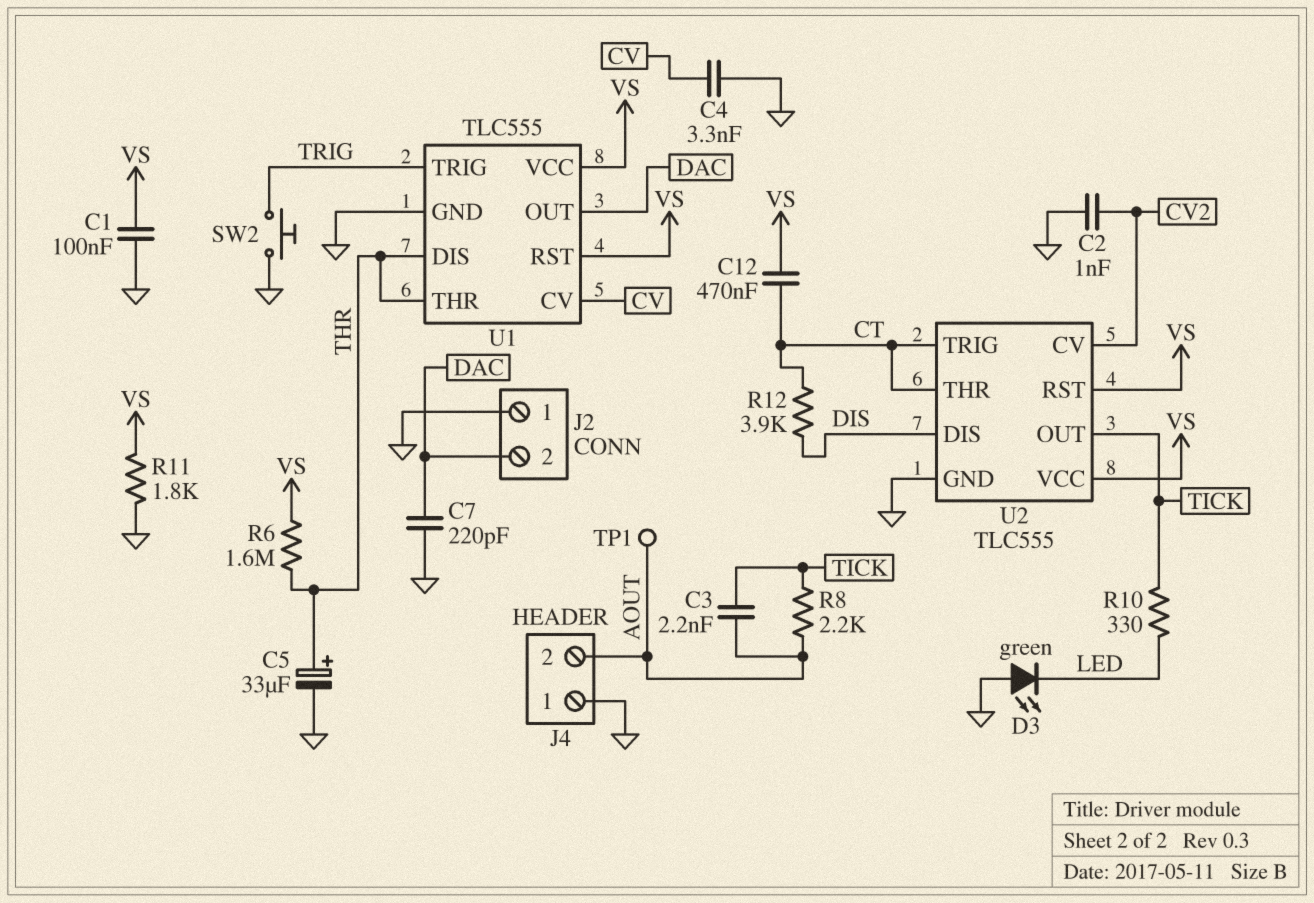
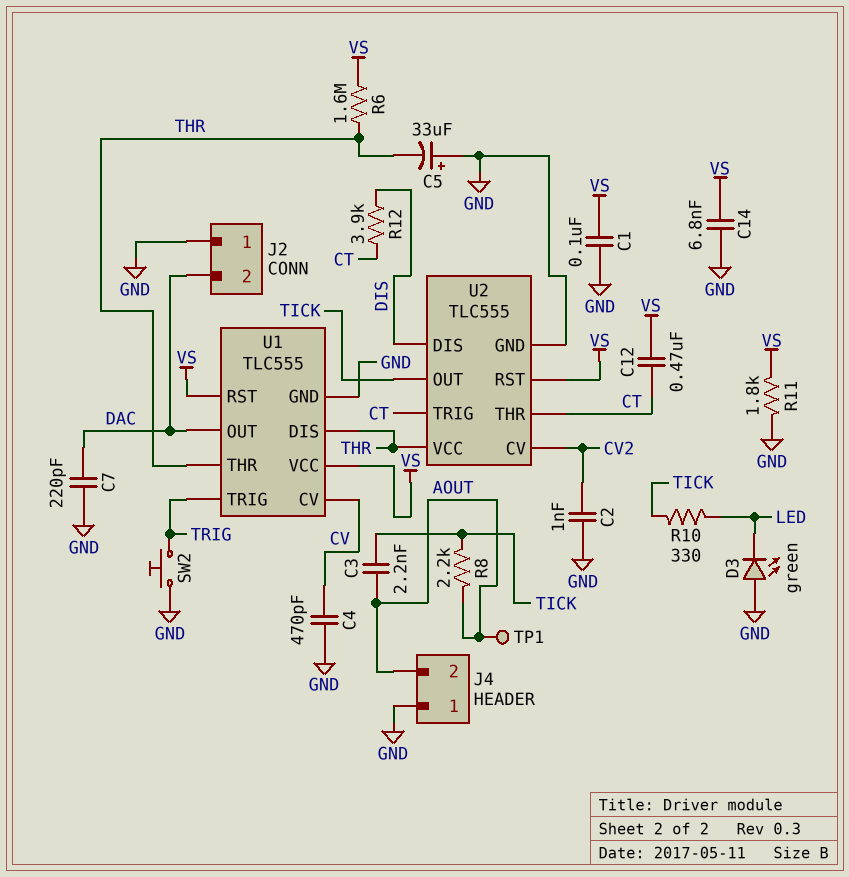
C4: 3.3nF (CV, GND) -> 470pF (CV, GND)
C5: 33uF (plus THR, minus GND) -> 33uF (plus GND, minus THR)
C14: none -> 6.8nF (GND, VS)
U2 pin VCC: VS -> THR

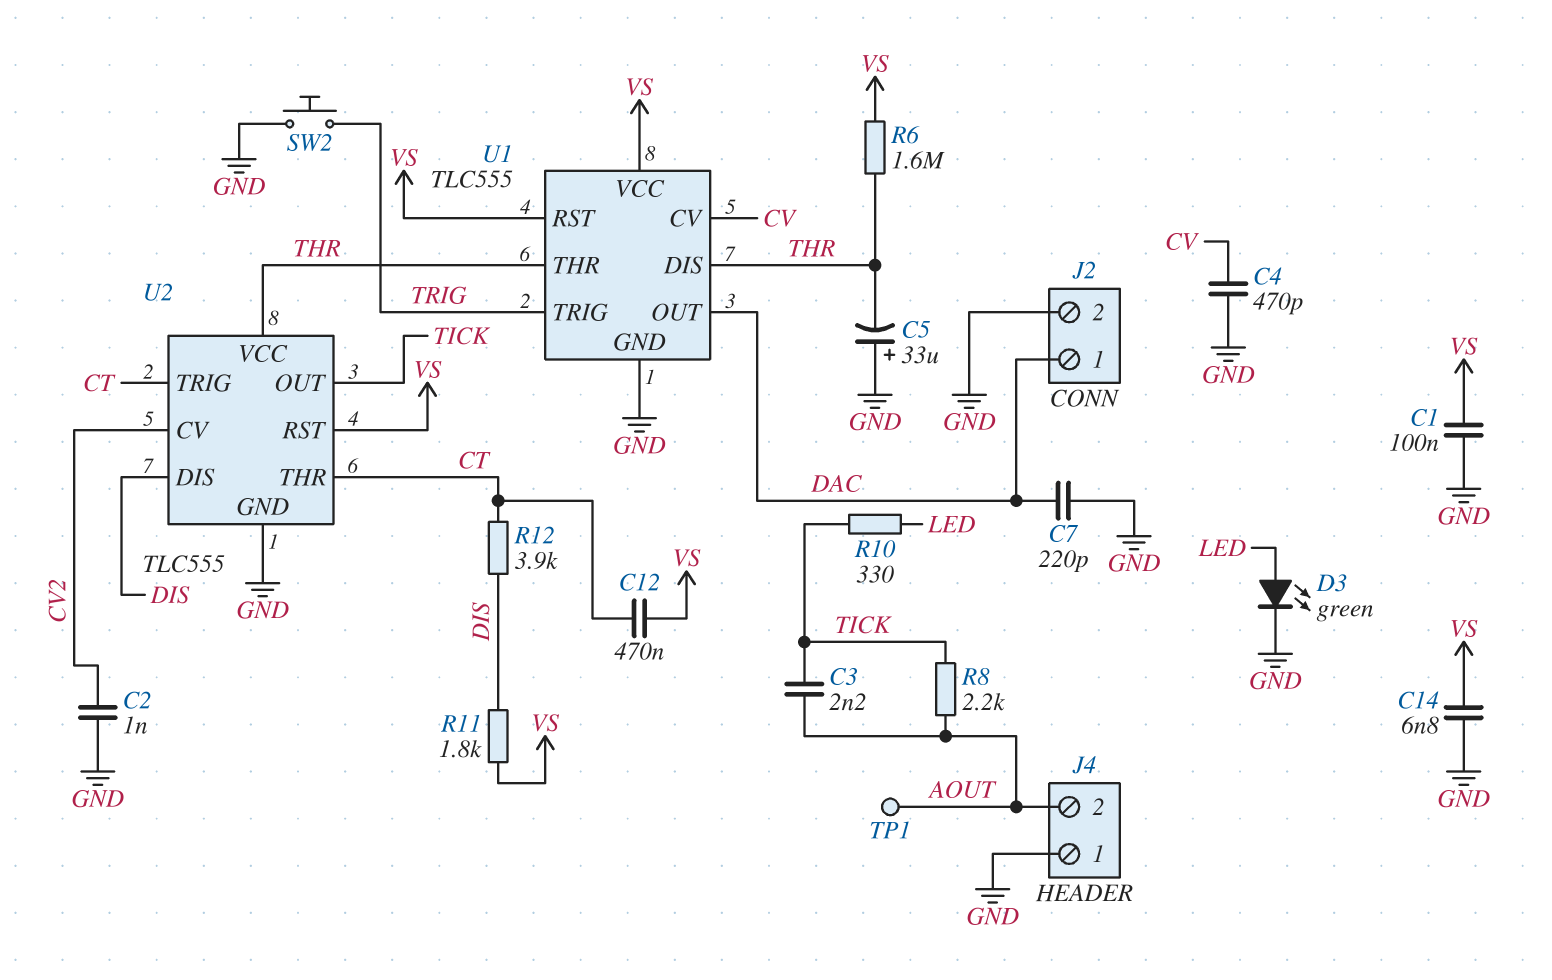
D3: LED green (A GND, K LED) -> LED green (A LED, K GND)
J2 pin 1: GND -> DAC
J2 pin 2: DAC -> GND
R11: 1.8k (GND, VS) -> 1.8k (DIS, VS)

